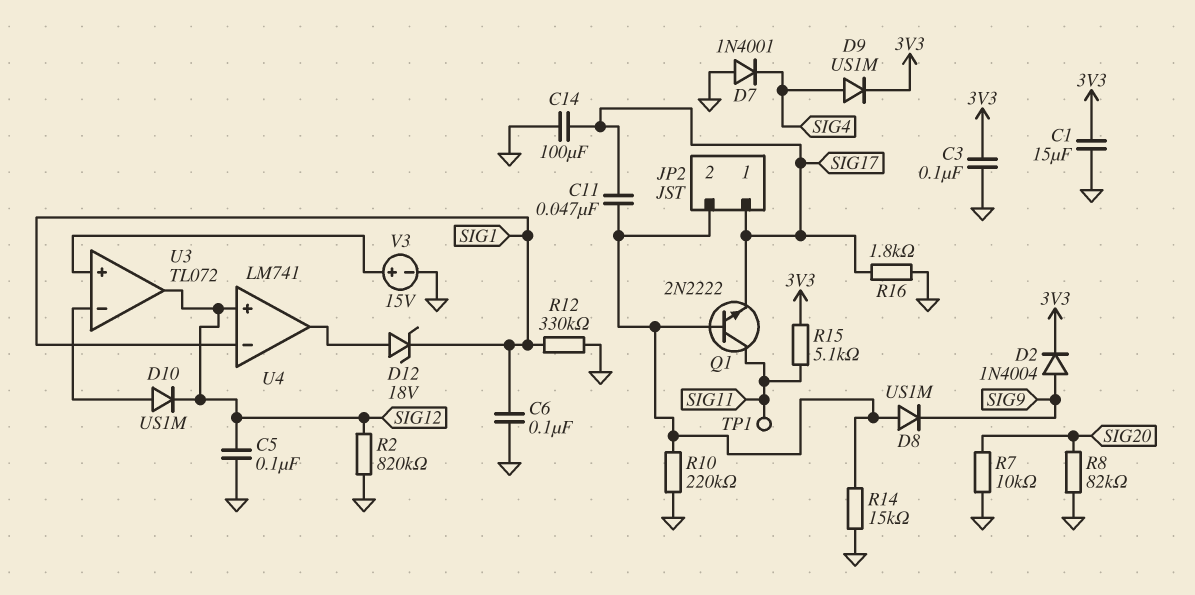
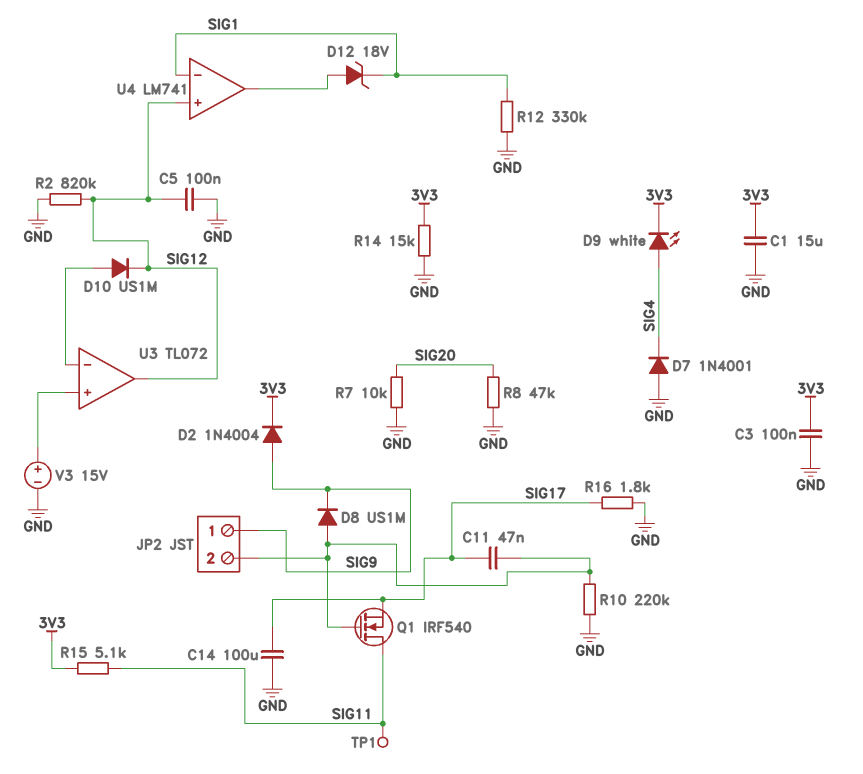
C6: 100nF (GND, SIG1) -> none
D9: diode US1M (A SIG4, K 3V3) -> LED white (A SIG4, K 3V3)
JP2 pin 1: SIG17 -> SIG9
Q1: NPN 2N2222 (B JP2/2, C SIG11, E SIG17) -> NMOS IRF540 (G JP2/2, D SIG11, S SIG17)
R8: 82k (GND, SIG20) -> 47k (GND, SIG20)
R14: 15k (GND, JP2/2) -> 15k (3V3, GND)

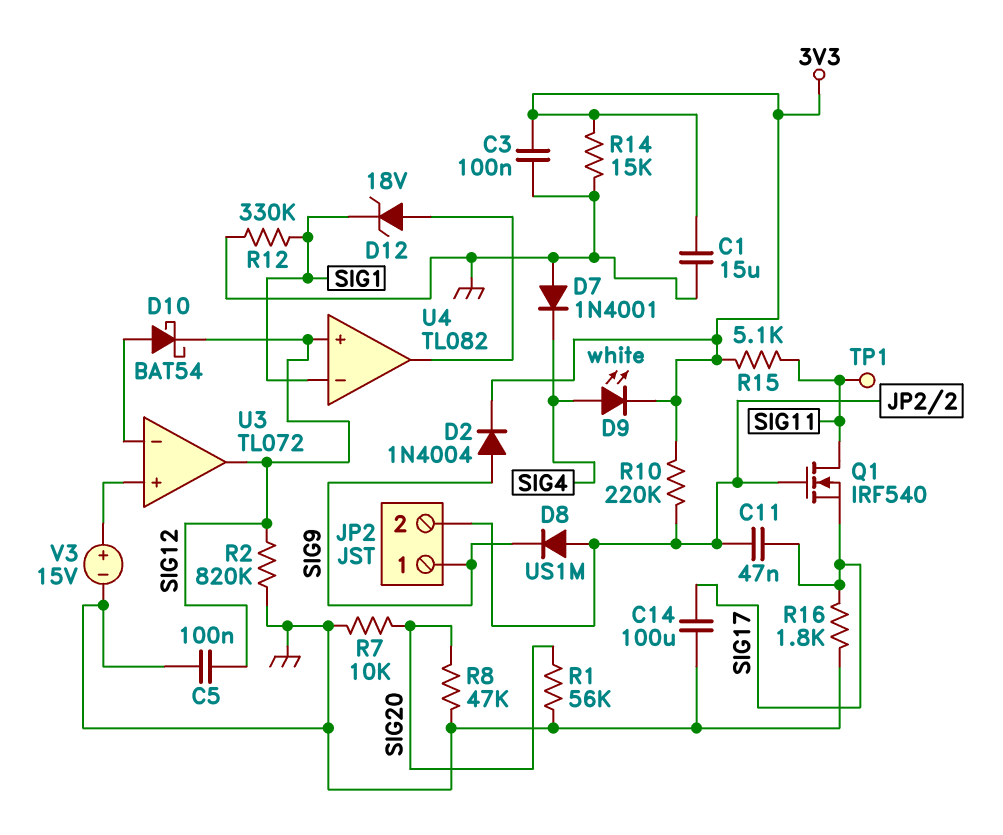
D10: diode US1M (A U3/in-, K SIG12) -> schottky BAT54 (A U3/in-, K SIG12)
R1: none -> 56k (GND, SIG20)
R10: 220k (GND, JP2/2) -> 220k (3V3, JP2/2)
U4: LM741 -> TL082

